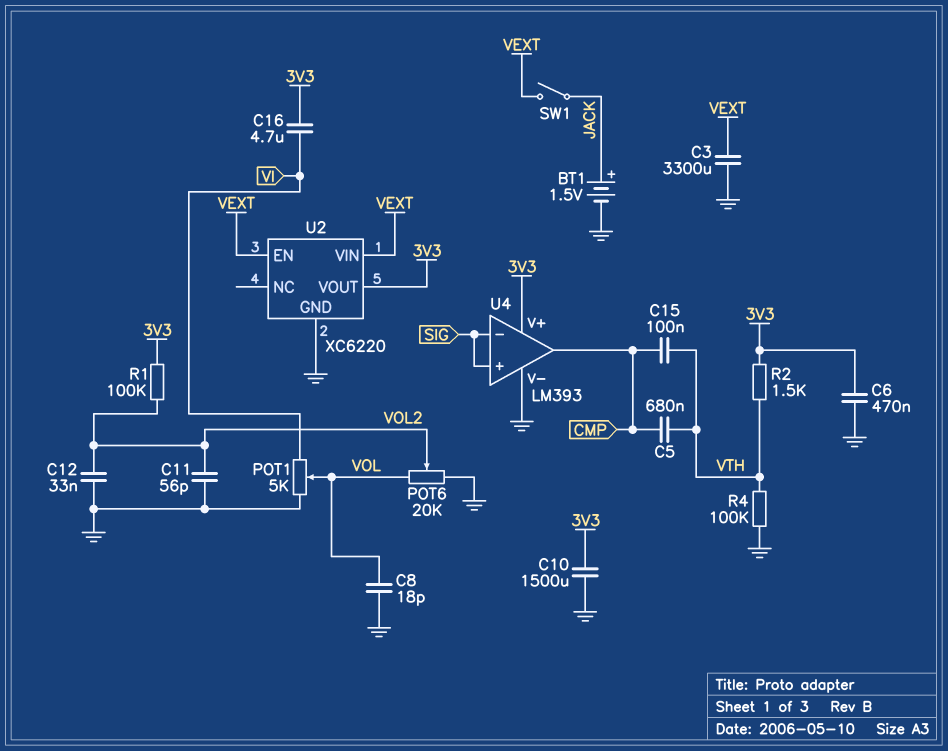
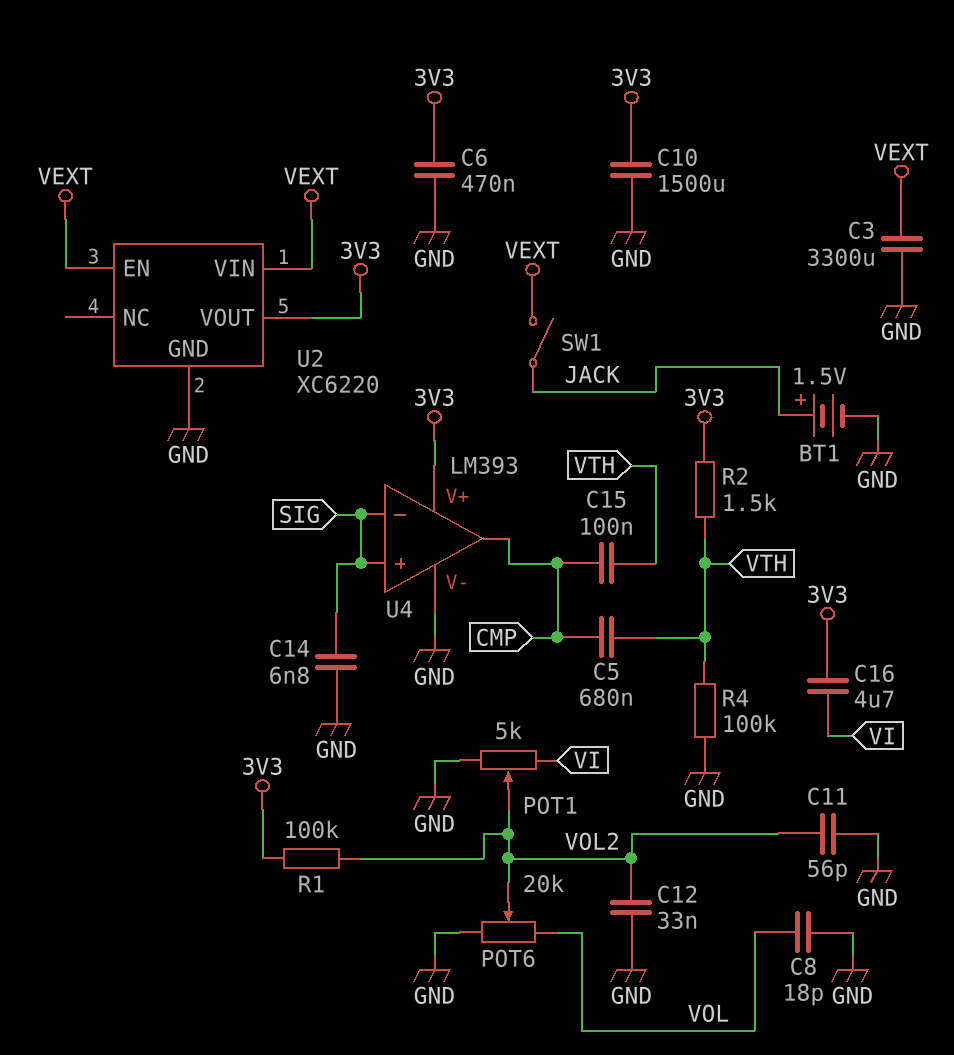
C14: none -> 6.8nF (GND, SIG)
POT1: 5k (GND, VI, wiper VOL) -> 5k (GND, VI, wiper VOL2)

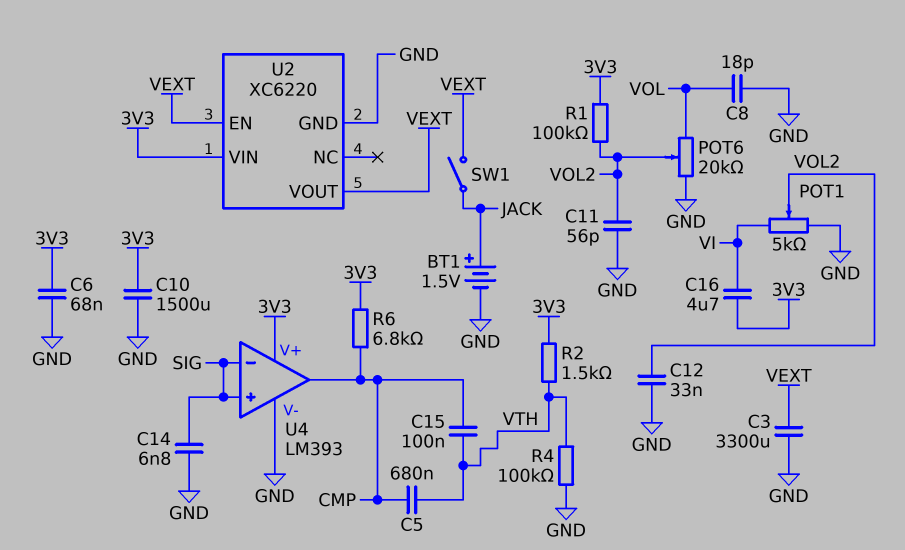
C6: 470nF (3V3, GND) -> 68nF (3V3, GND)
R6: none -> 6.8k (3V3, CMP)
U2 pin VIN: VEXT -> 3V3
U2 pin VOUT: 3V3 -> VEXT

